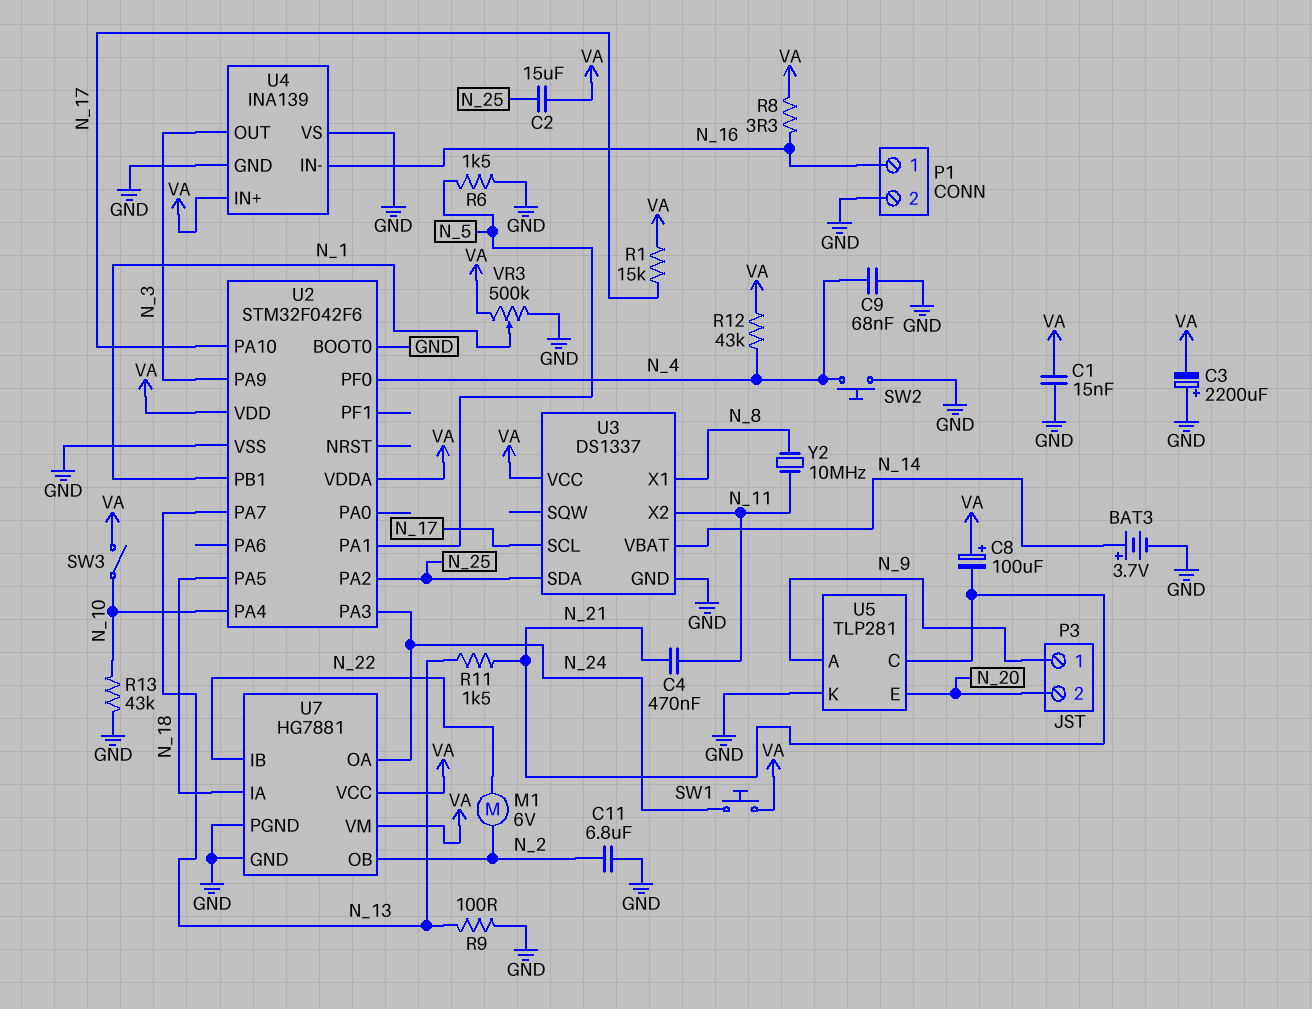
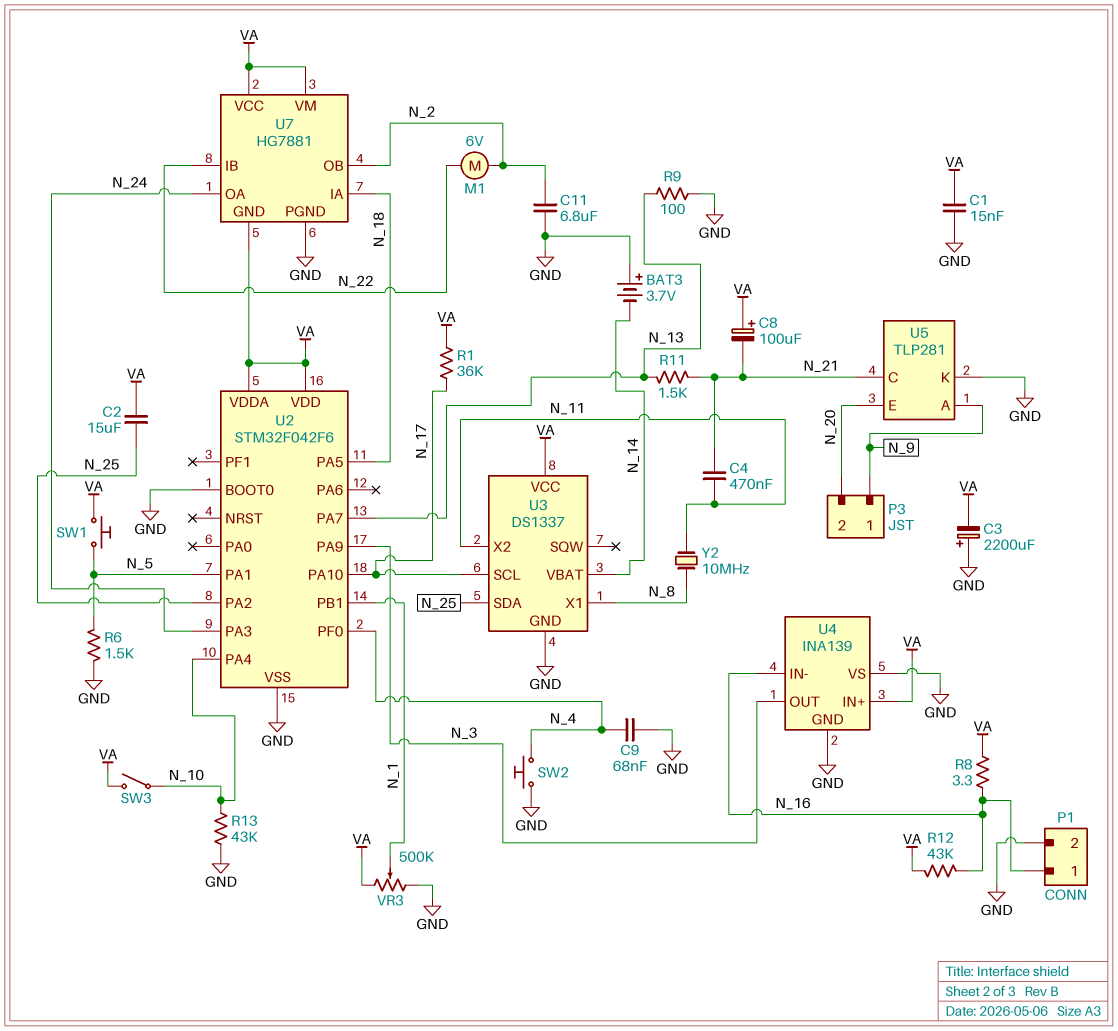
BAT3: 3.7V (plus N_14, minus GND) -> 3.7V (plus GND, minus N_14)
R1: 15k (N_17, VA) -> 36k (N_17, VA)
R12: 43k (N_4, VA) -> 43k (N_16, VA)
SW1: button (N_24, VA) -> button (N_5, VA)
U7 pin GND: GND -> VA

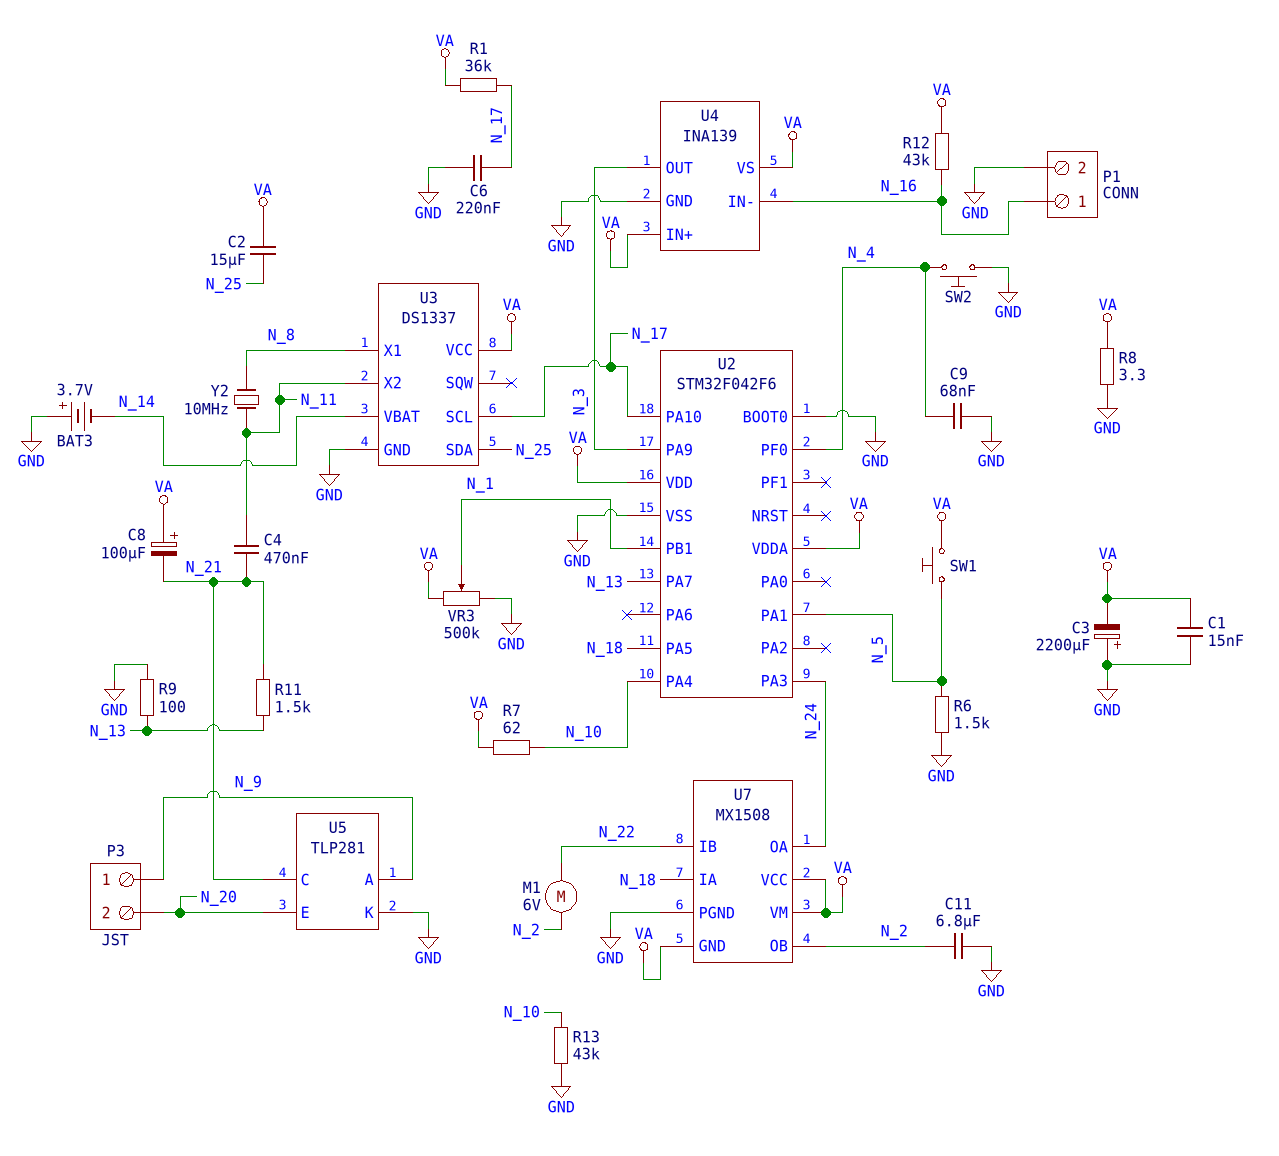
C6: none -> 220nF (GND, N_17)
R7: none -> 62 (N_10, VA)
R8: 3.3 (N_16, VA) -> 3.3 (GND, VA)
SW3: switch (N_10, VA) -> none
U2 pin PA2: N_25 -> none
U4 pin VS: GND -> VA
U7: HG7881 -> MX1508

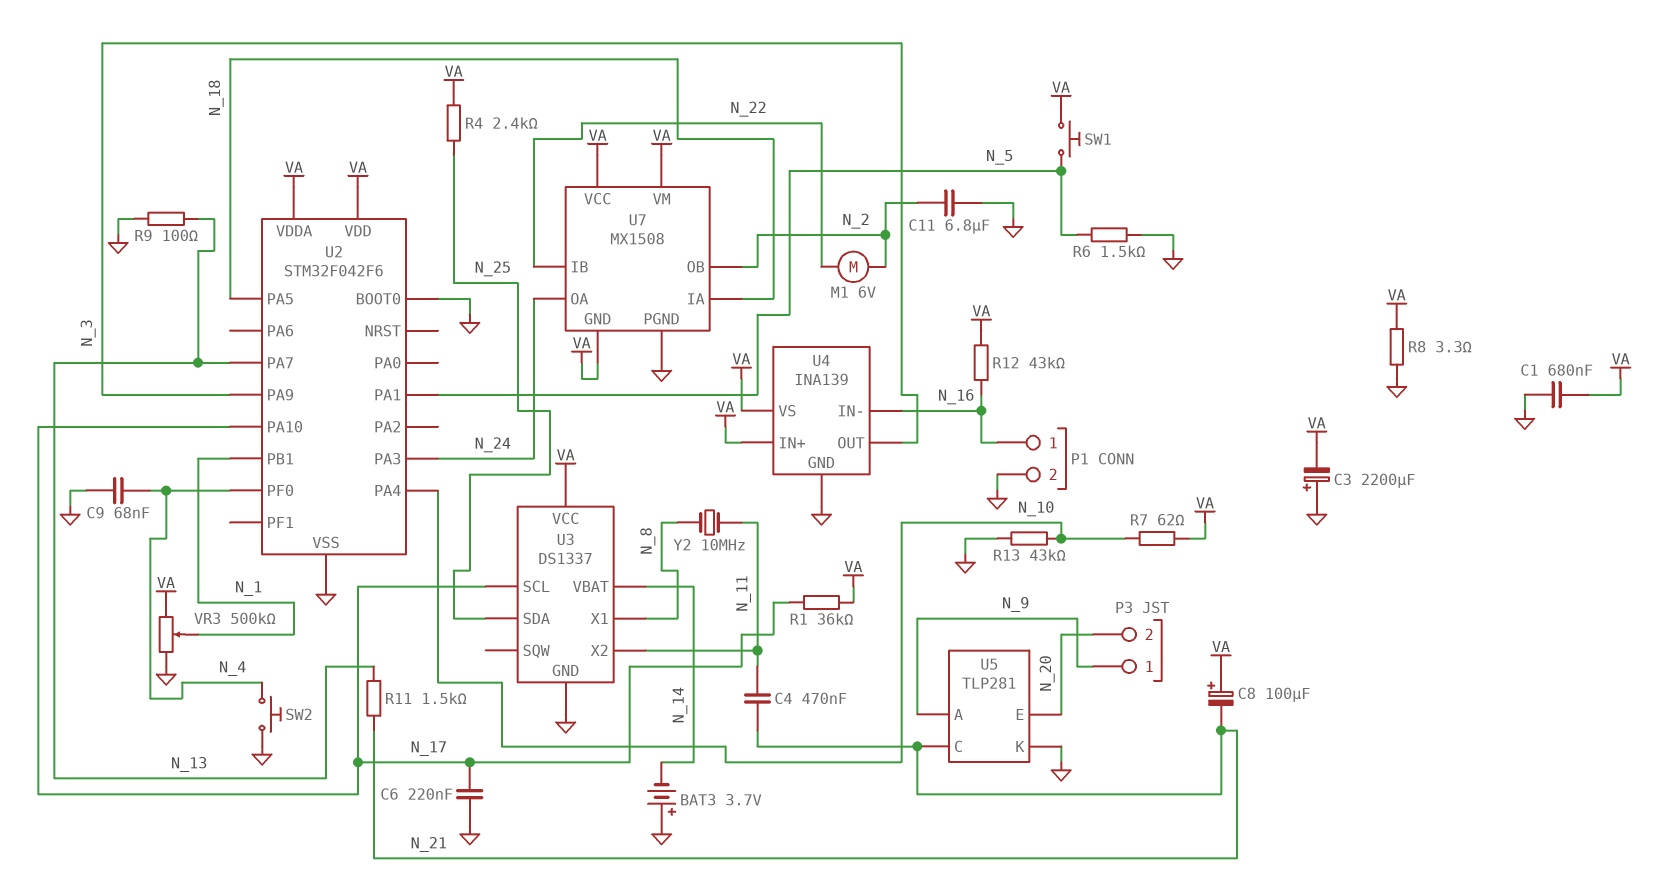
C1: 15nF (GND, VA) -> 680nF (GND, VA)
C2: 15uF (N_25, VA) -> none
R4: none -> 2.4k (N_25, VA)

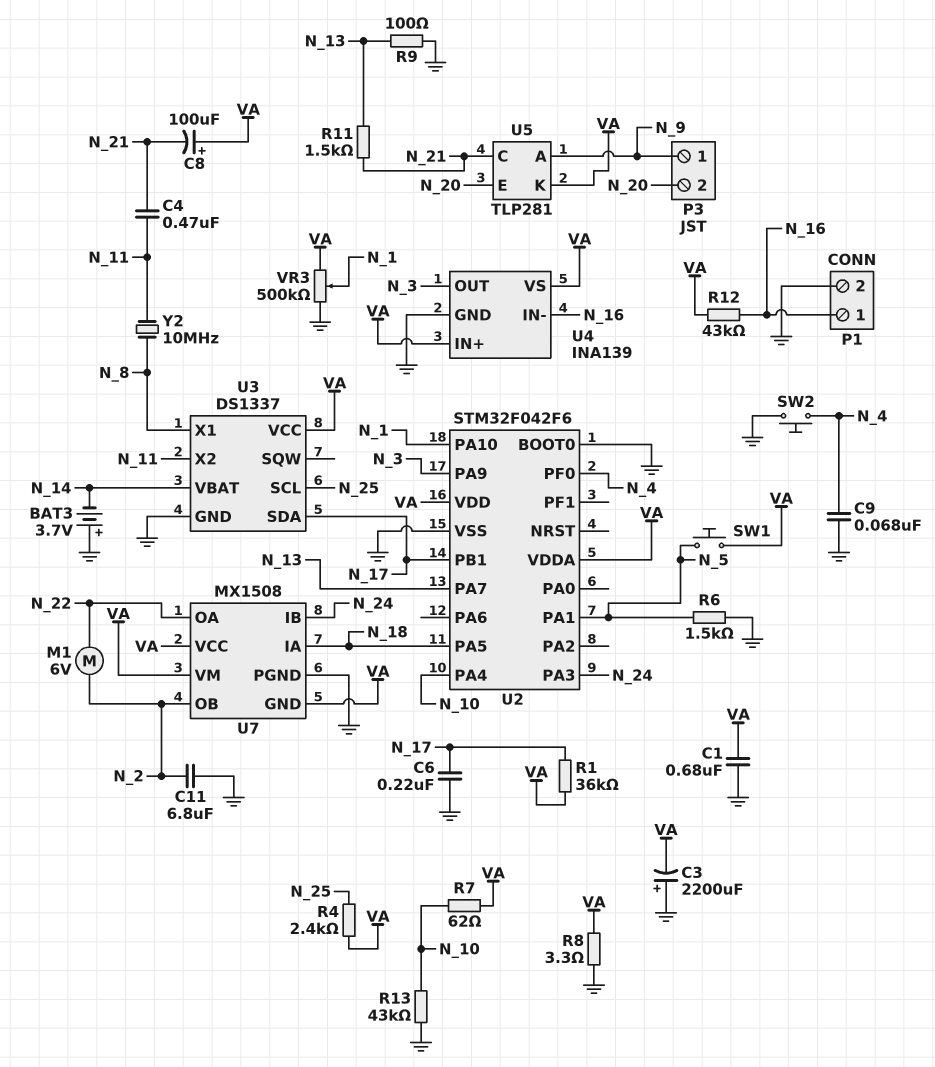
U2 pin PA10: N_17 -> N_1
U2 pin PB1: N_1 -> N_17
U3 pin SCL: N_17 -> N_25
U3 pin SDA: N_25 -> N_17
U5 pin K: GND -> VA
U7 pin IB: N_22 -> N_24
U7 pin OA: N_24 -> N_22

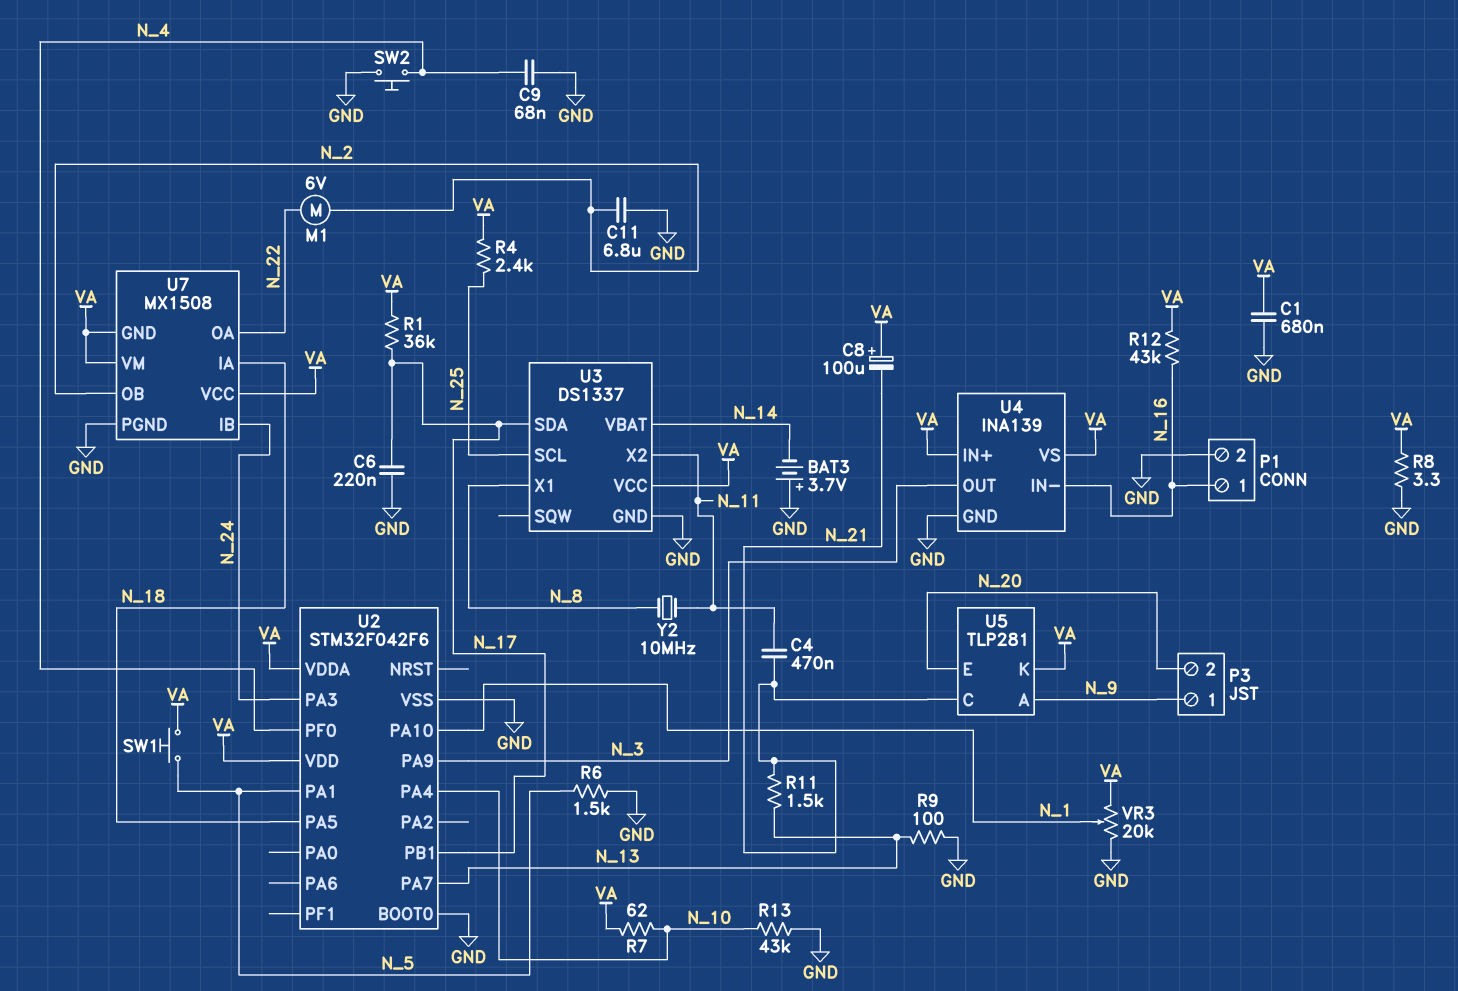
C3: 2200uF (plus GND, minus VA) -> none
VR3: 500k (GND, VA, wiper N_1) -> 20k (GND, VA, wiper N_1)

